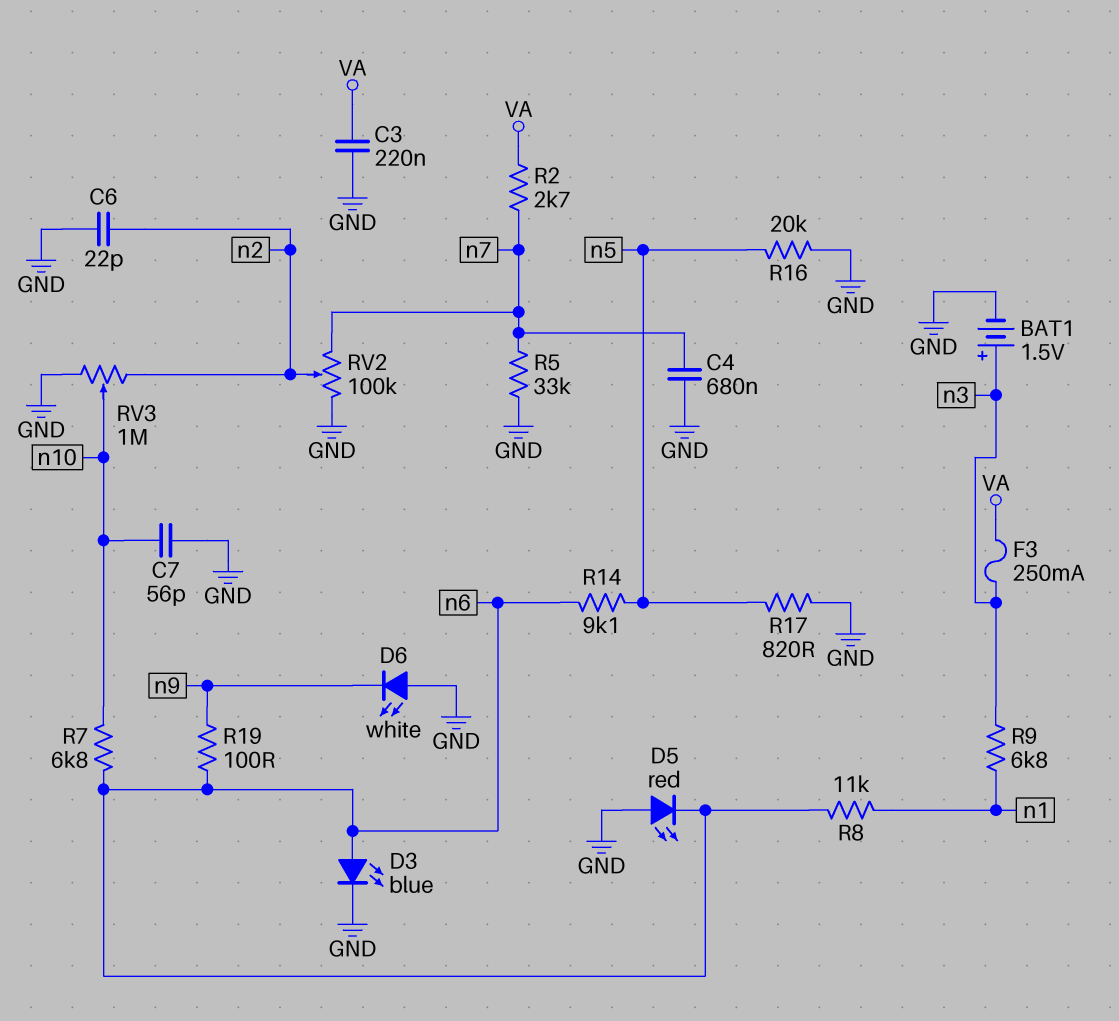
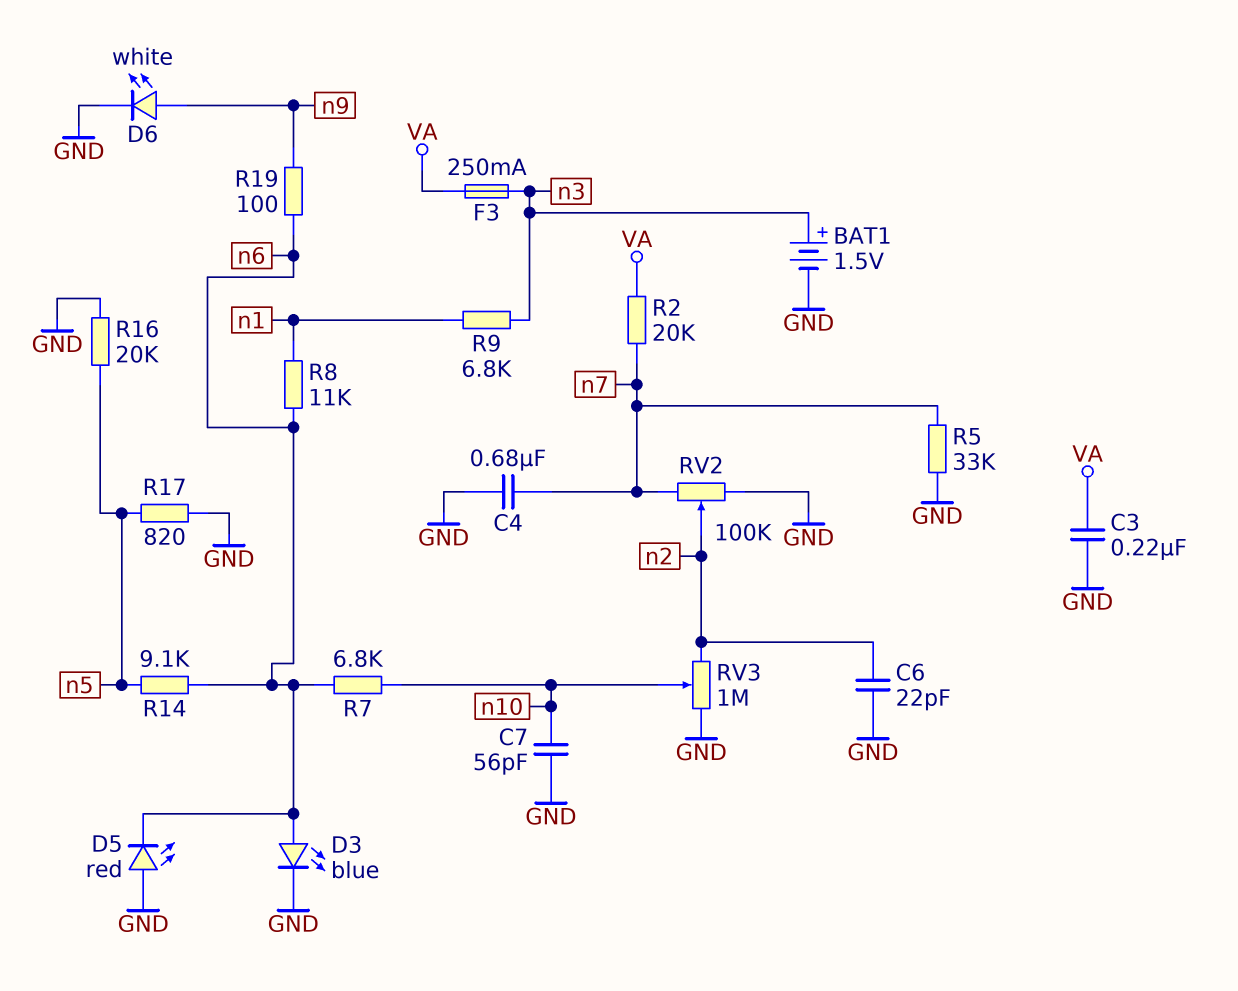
D6: LED white (A GND, K n9) -> LED white (A n9, K GND)
R2: 2.7k (VA, n7) -> 20k (VA, n7)

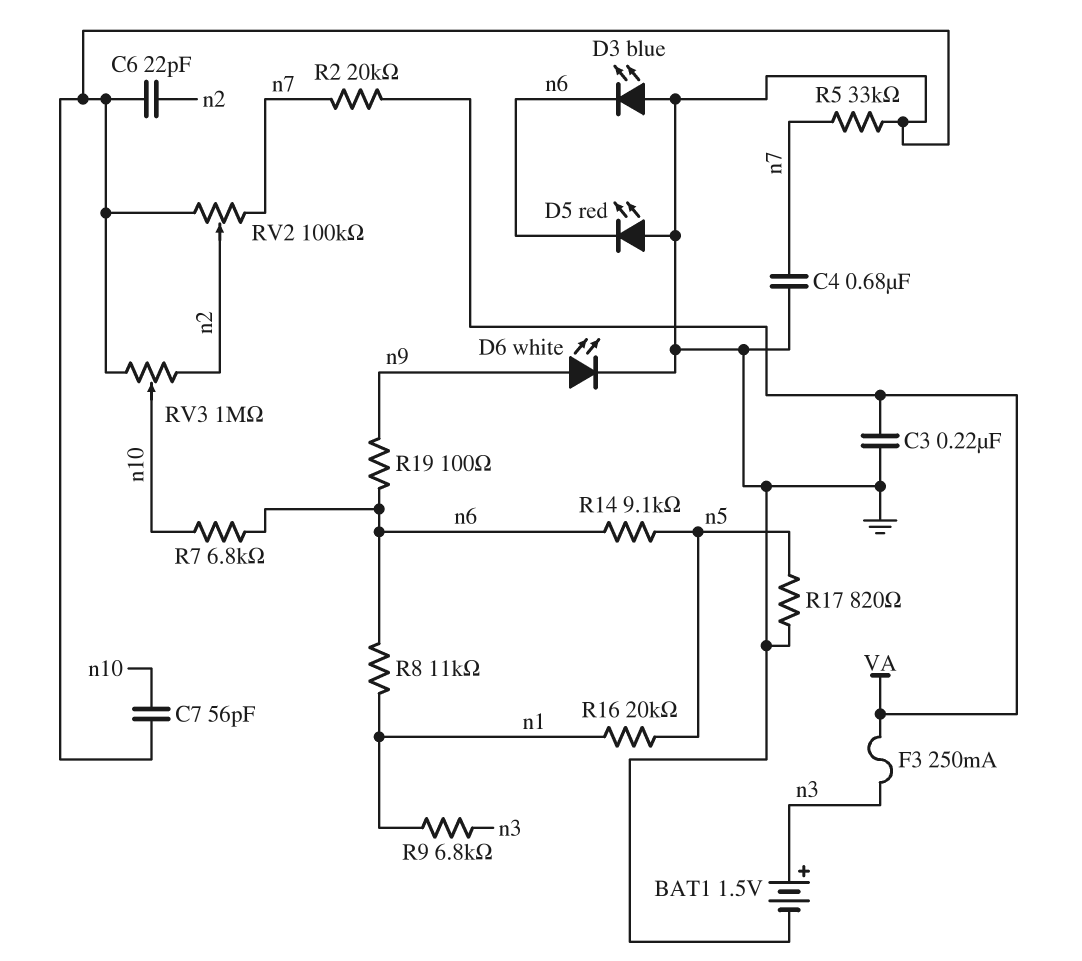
D3: LED blue (A n6, K GND) -> LED blue (A GND, K n6)
R16: 20k (GND, n5) -> 20k (n1, n5)

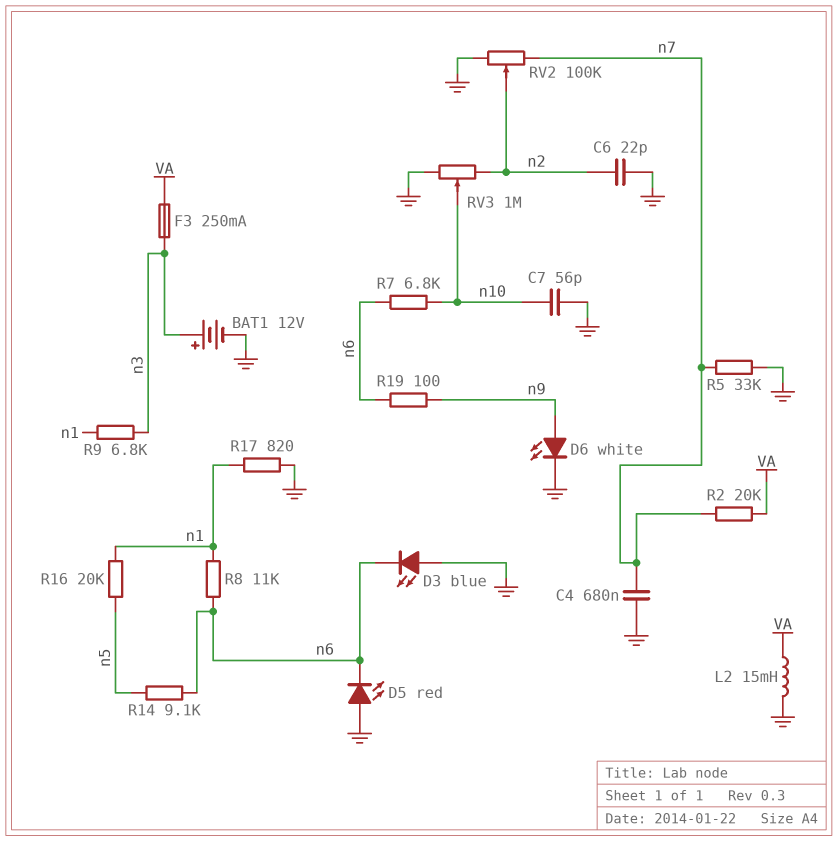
BAT1: 1.5V (plus n3, minus GND) -> 12V (plus n3, minus GND)
C3: 220nF (GND, VA) -> none
L2: none -> 15mH (GND, VA)
R17: 820 (GND, n5) -> 820 (GND, n1)

